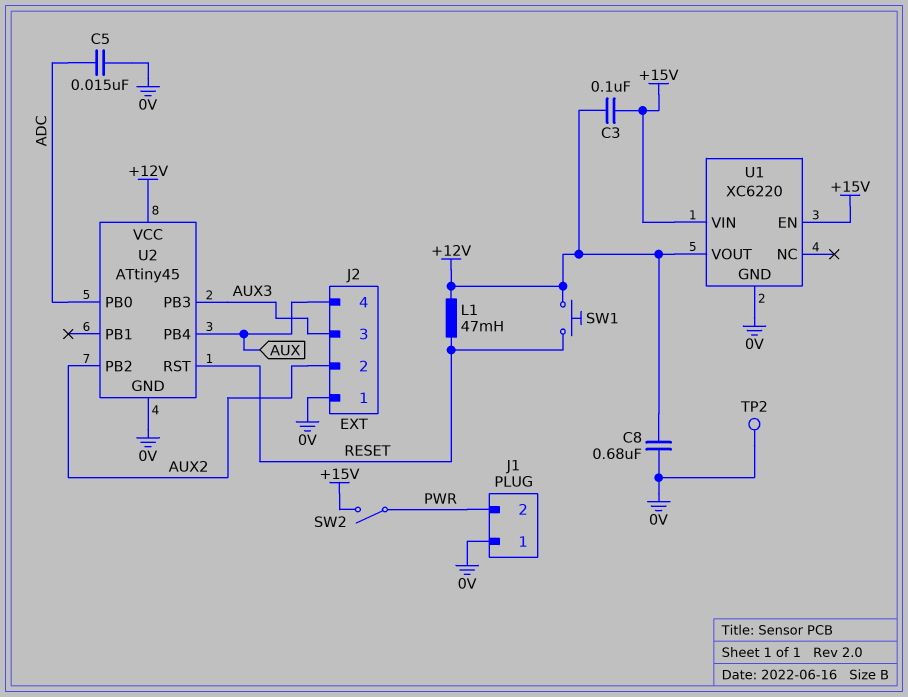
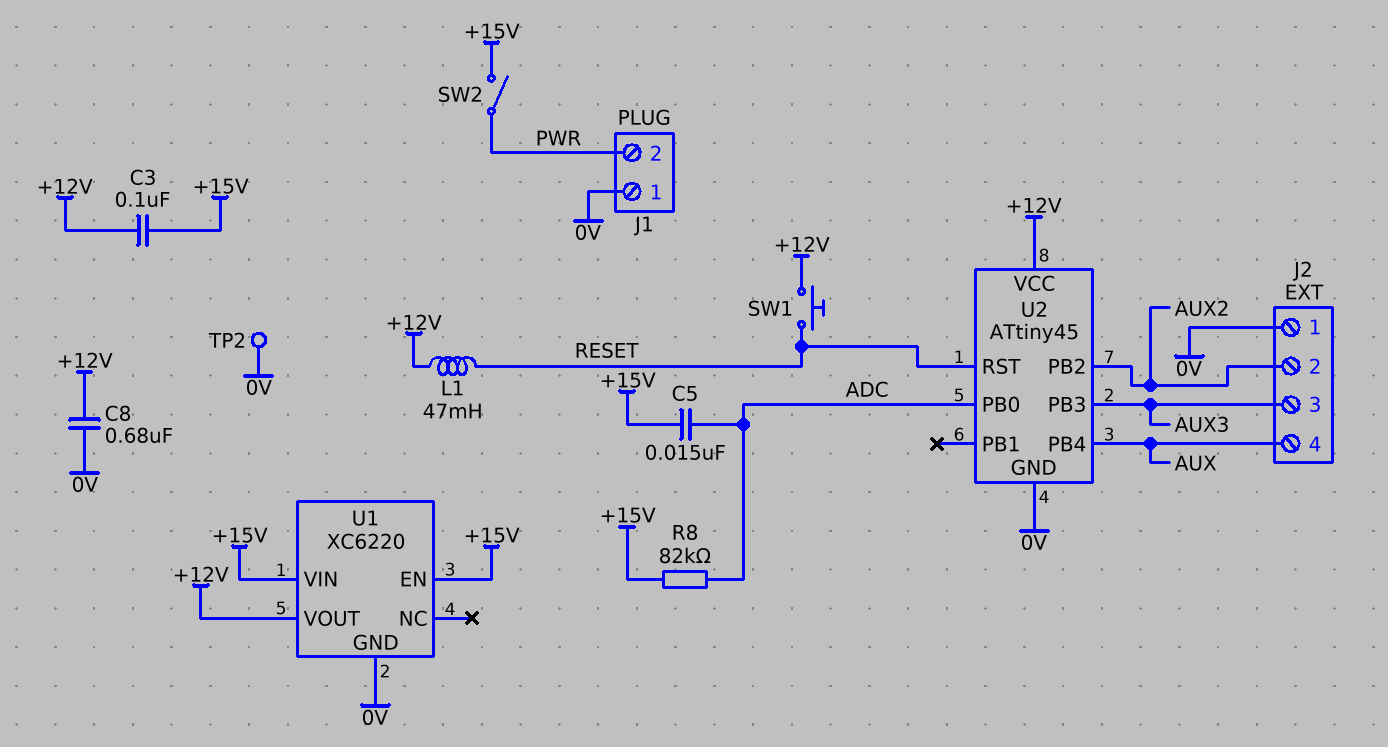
C5: 15nF (0V, ADC) -> 15nF (+15V, ADC)
R8: none -> 82k (+15V, ADC)

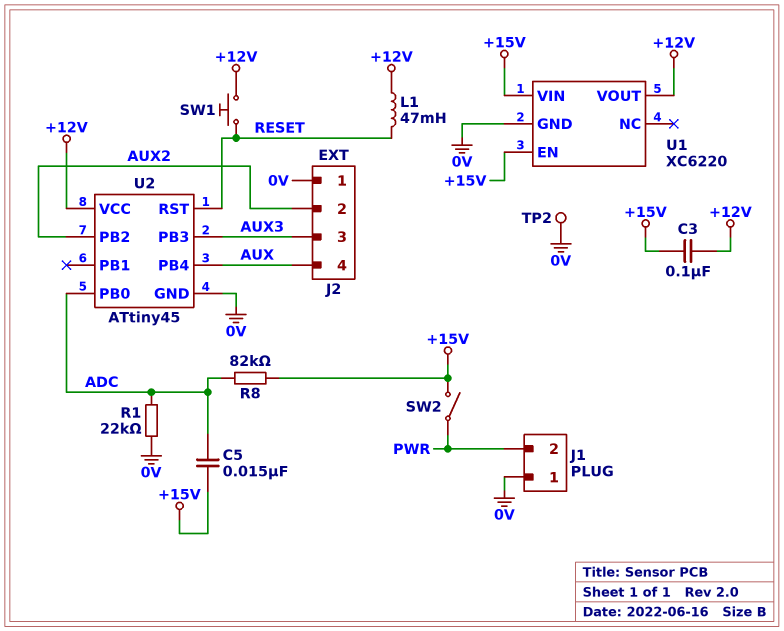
C8: 680nF (+12V, 0V) -> none
R1: none -> 22k (0V, ADC)

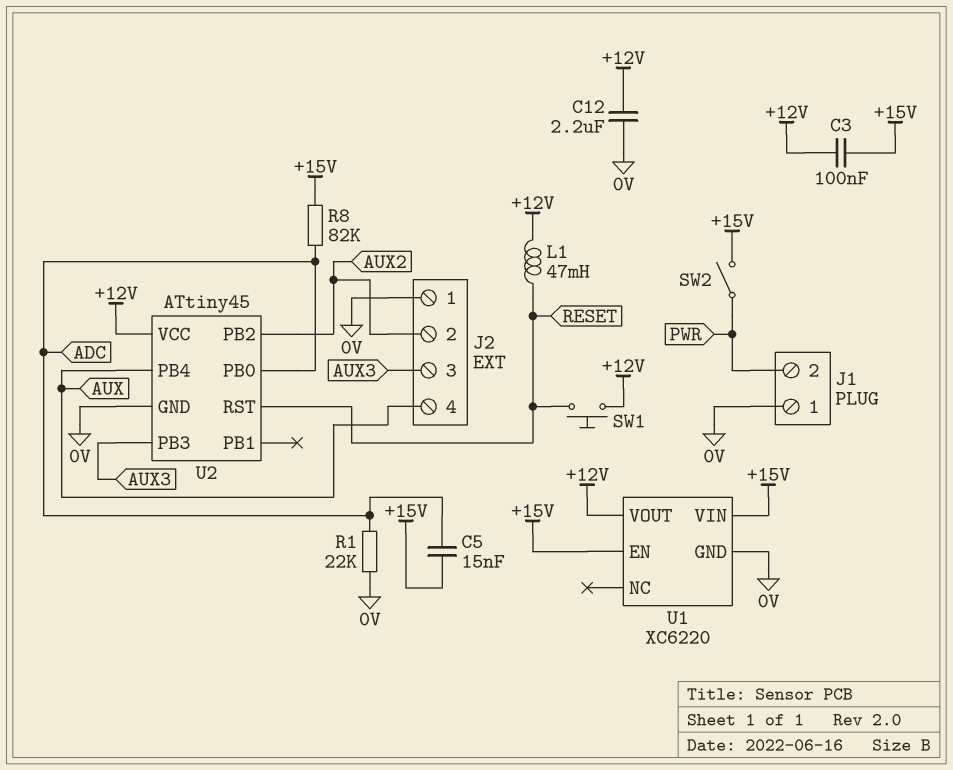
C12: none -> 2.2uF (+12V, 0V)
TP2: test point (0V) -> none

